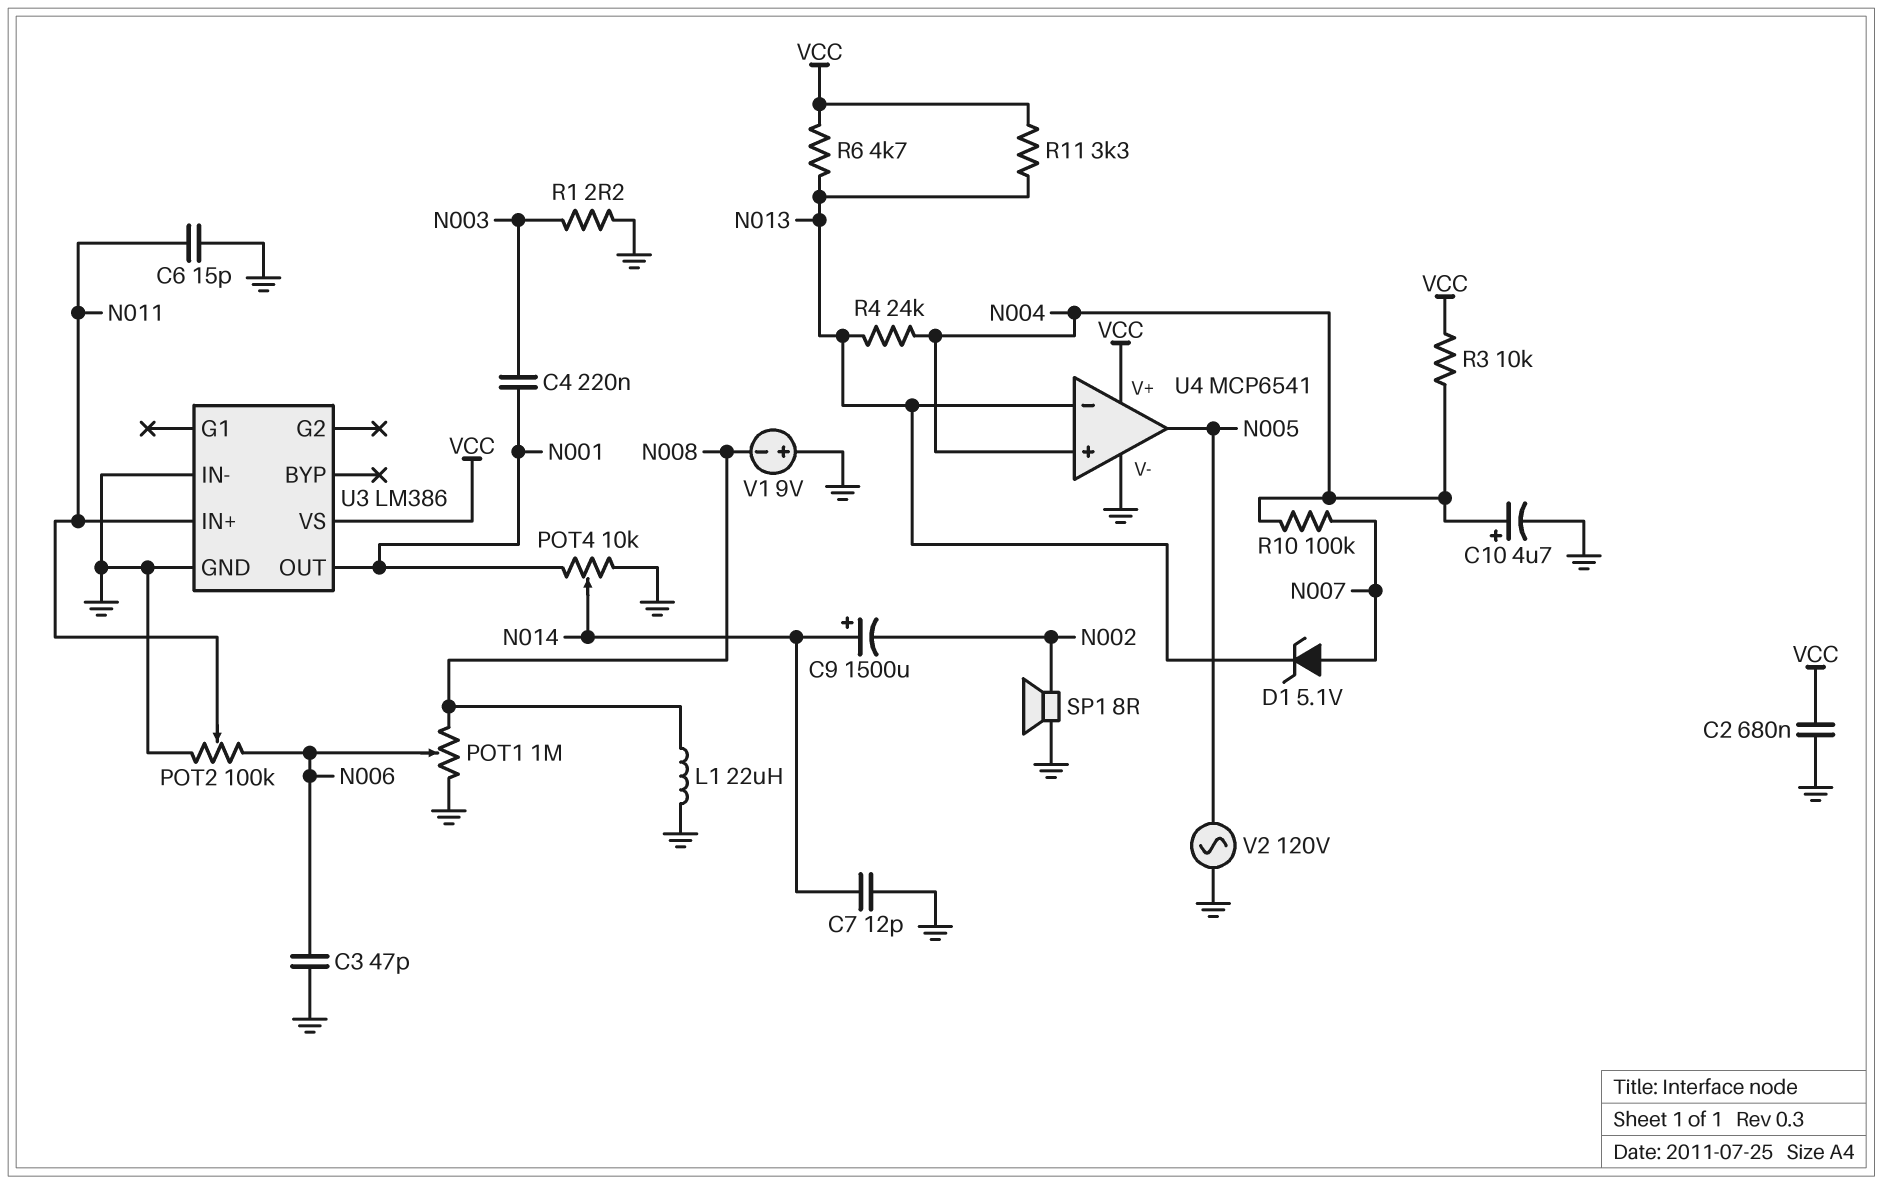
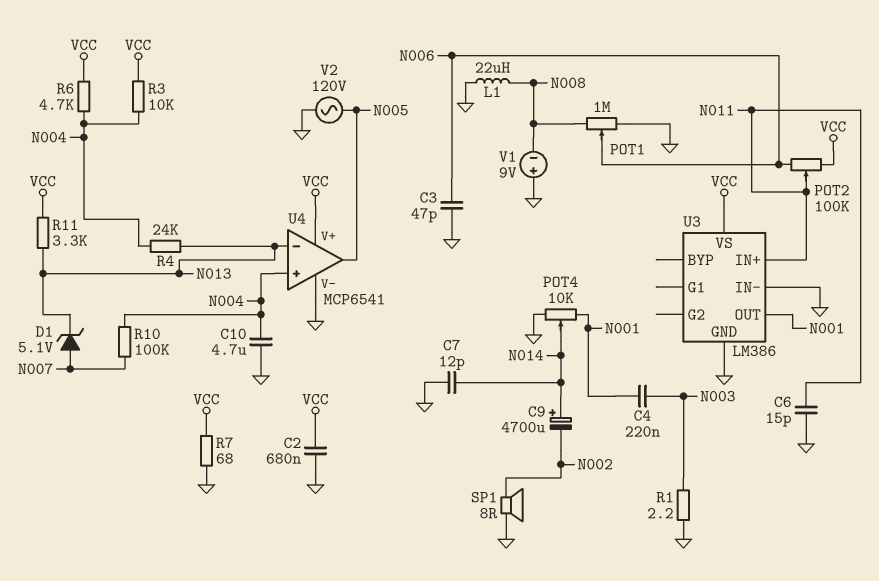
C9: 1500uF (plus N014, minus N002) -> 4700uF (plus N014, minus N002)
C10: 4.7uF (plus N004, minus GND) -> 4.7uF (GND, N004)
POT2: 100k (GND, N006, wiper N011) -> 100k (N006, VCC, wiper N011)
R6: 4.7k (N013, VCC) -> 4.7k (N004, VCC)
R7: none -> 68 (GND, VCC)

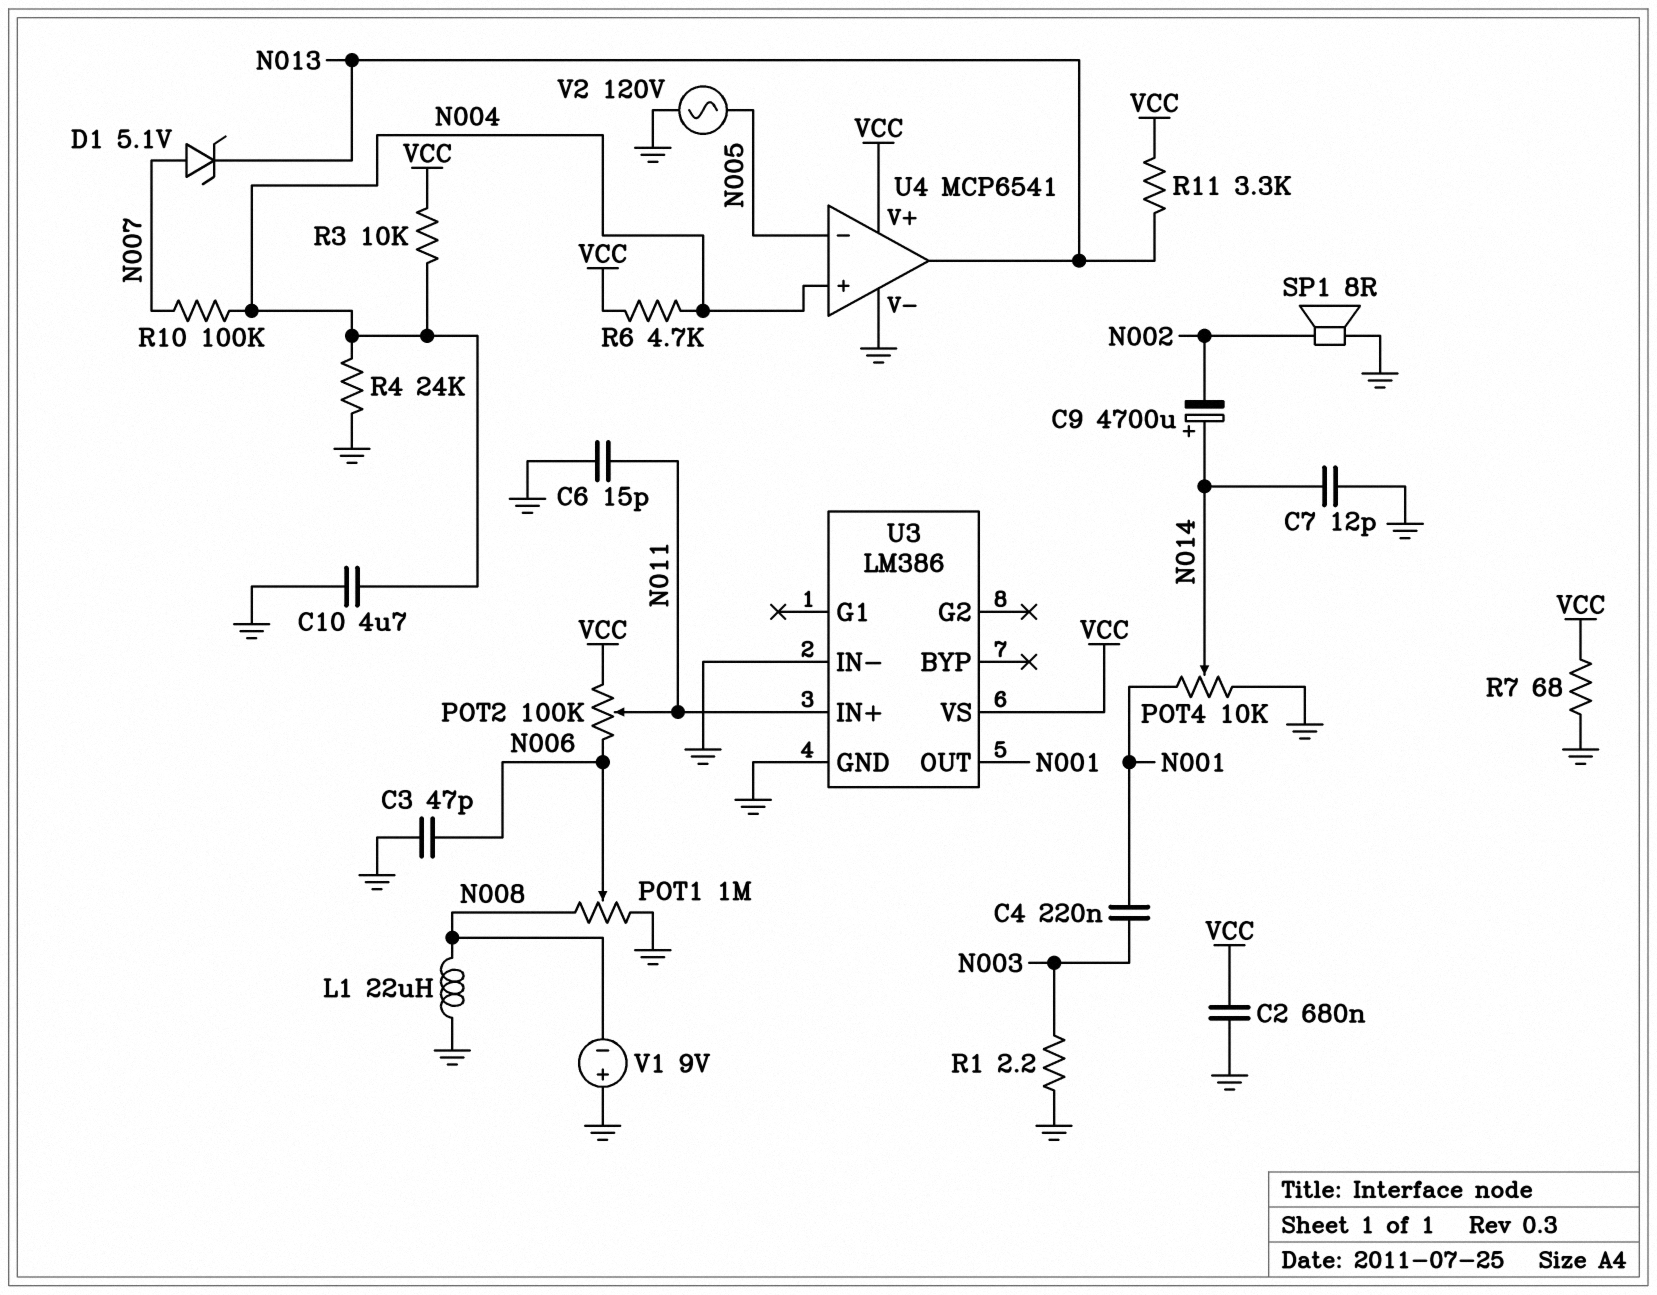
R4: 24k (N004, N013) -> 24k (GND, N004)
U4 pin in-: N013 -> N005
U4 pin out: N005 -> N013

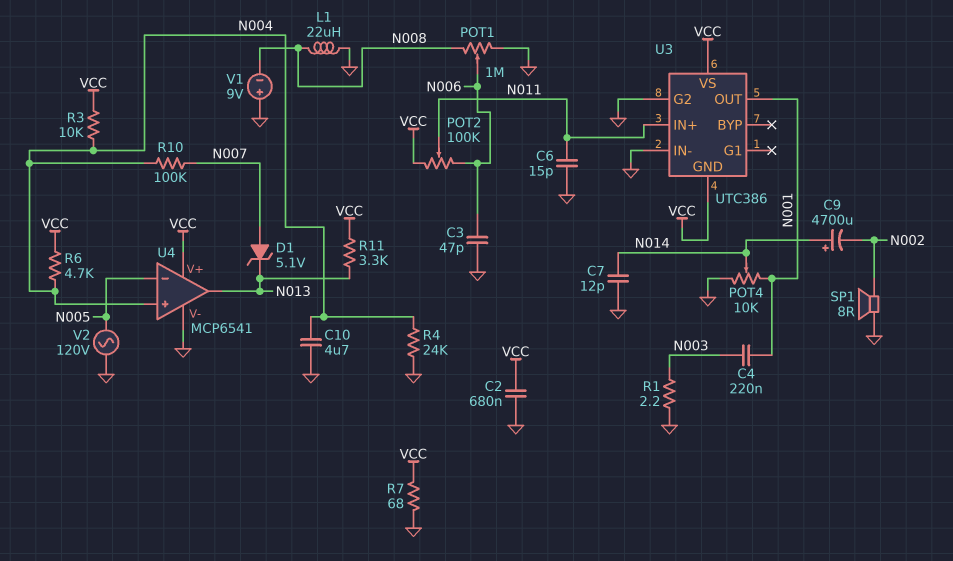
U3: LM386 -> UTC386
U3 pin G2: none -> GND
U3 pin GND: GND -> VCC

